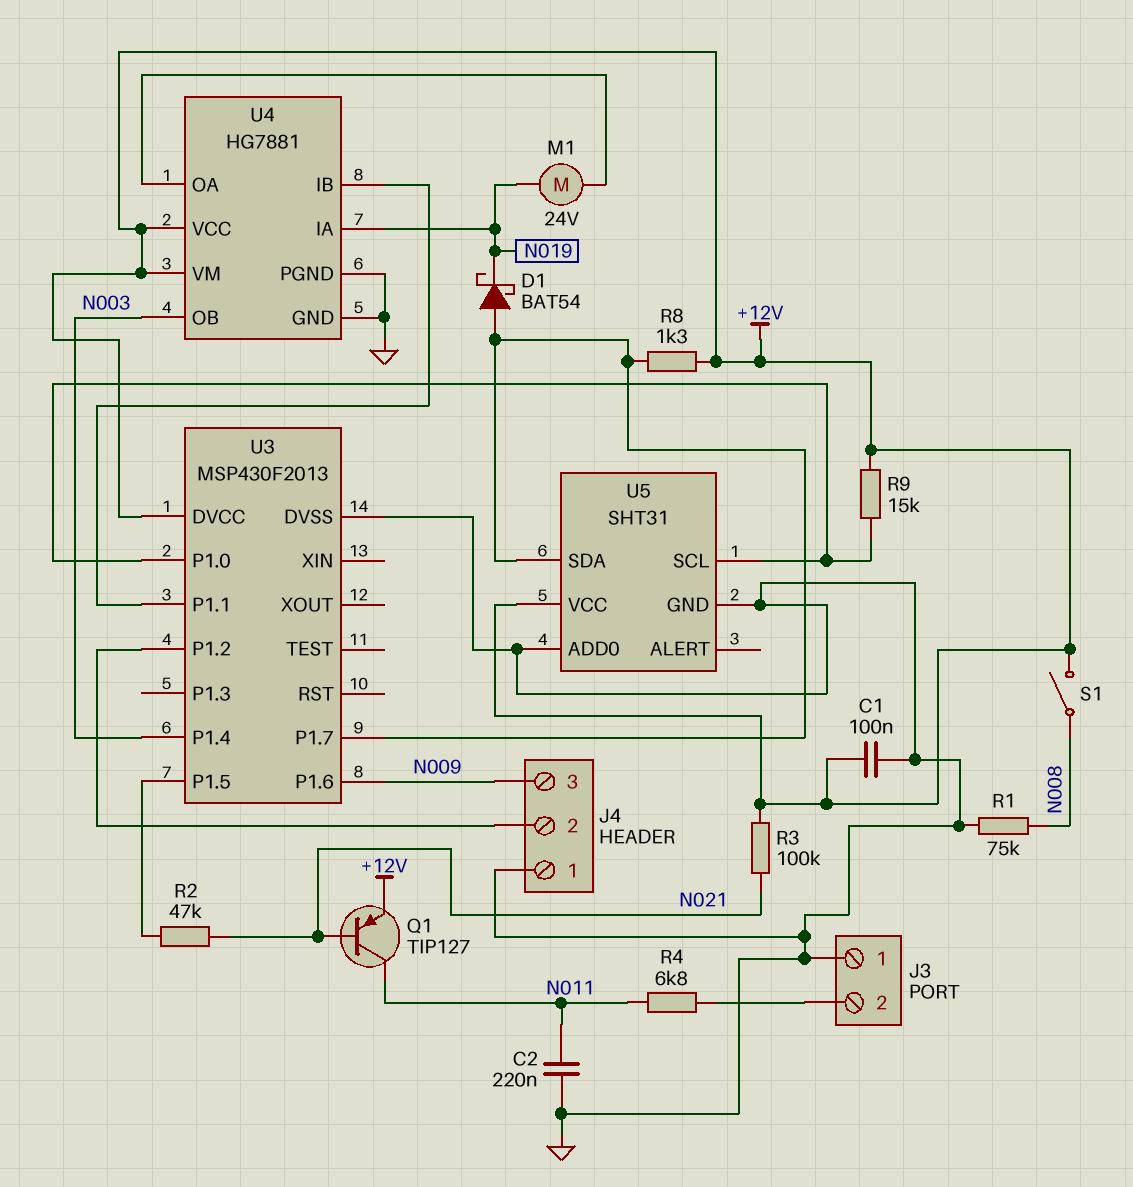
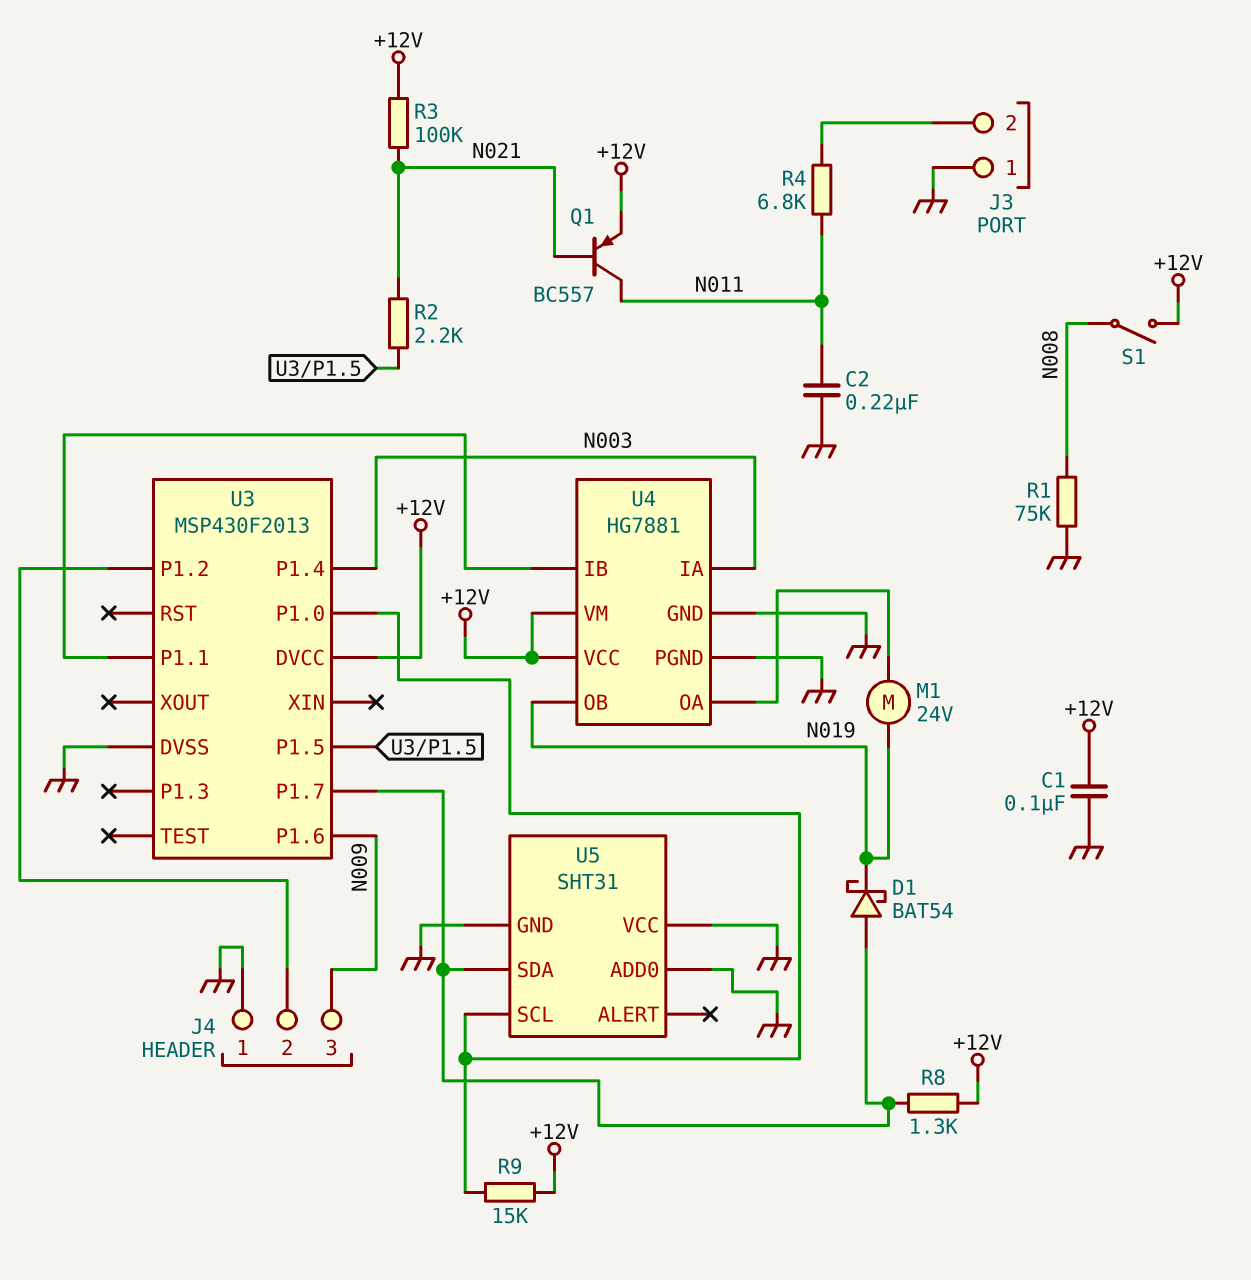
Q1: PNP TIP127 (B N021, C N011, E +12V) -> PNP BC557 (B N021, C N011, E +12V)
R2: 47k (N021, U3/P1.5) -> 2.2k (N021, U3/P1.5)
U4 pin IA: N019 -> N003
U4 pin OB: N003 -> N019
U5 pin VCC: +12V -> GND

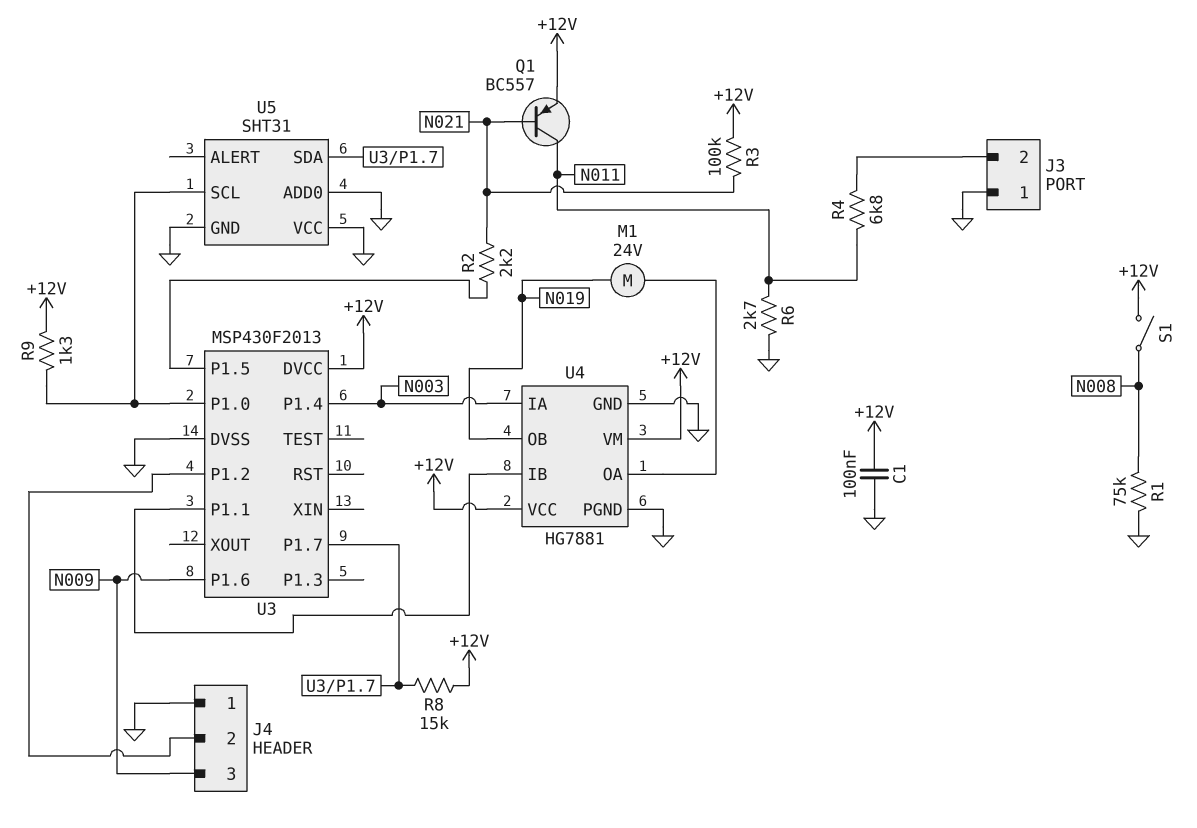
C2: 220nF (GND, N011) -> none
D1: schottky BAT54 (A U3/P1.7, K N019) -> none
R6: none -> 2.7k (GND, N011)
R8: 1.3k (+12V, U3/P1.7) -> 15k (+12V, U3/P1.7)
R9: 15k (+12V, U3/P1.0) -> 1.3k (+12V, U3/P1.0)

